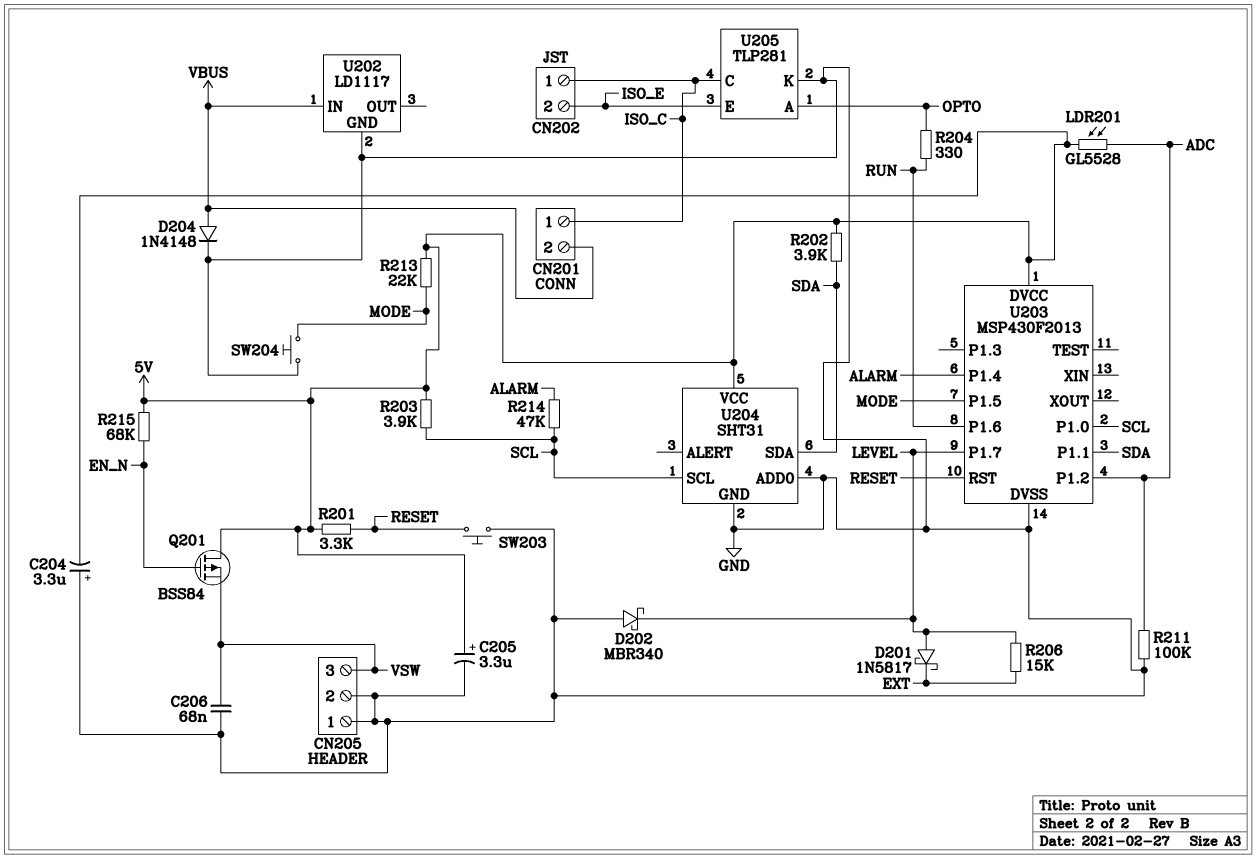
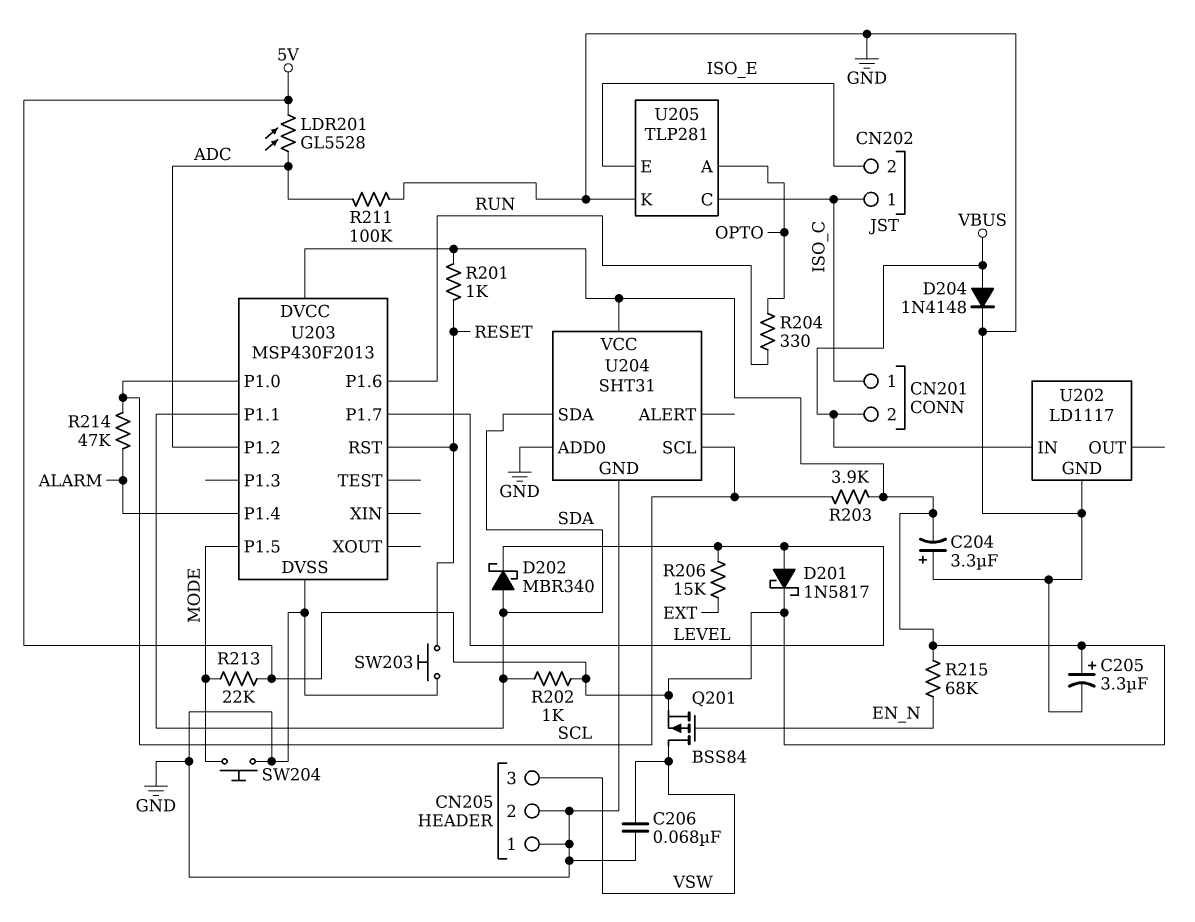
D201: schottky 1N5817 (A LEVEL, K EXT) -> schottky 1N5817 (A LEVEL, K 5V)
D202: schottky MBR340 (A GND, K LEVEL) -> schottky MBR340 (A SDA, K LEVEL)
Q201: PMOS BSS84 (G EN_N, D 5V, S VSW) -> PMOS BSS84 (G EN_N, D VSW, S 5V)
R201: 3.3k (5V, RESET) -> 1k (5V, RESET)
R202: 3.9k (5V, SDA) -> 1k (5V, SDA)

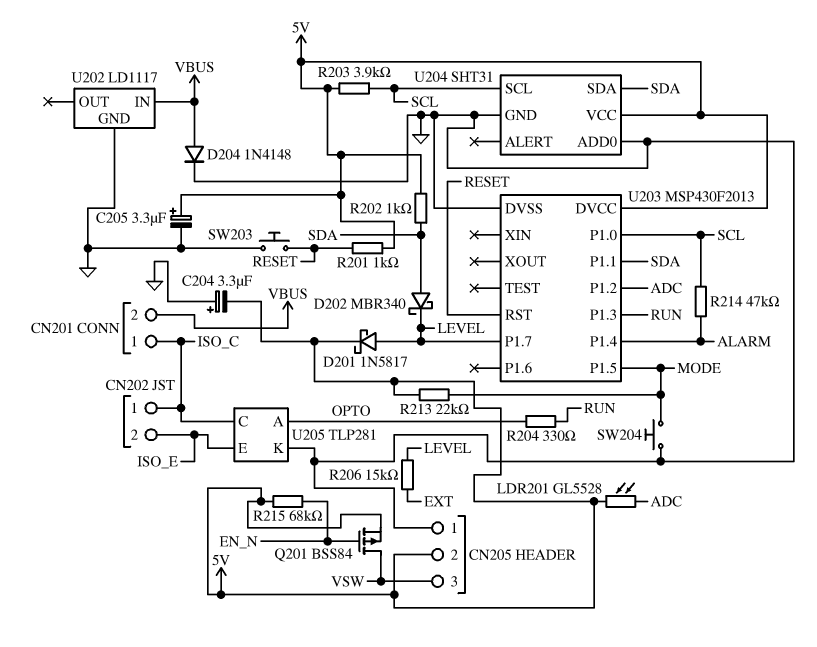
C206: 68nF (GND, VSW) -> none
CN205 pin 2: GND -> 5V
R211: 100k (ADC, GND) -> none
U203 pin P1.3: none -> RUN
U203 pin P1.6: RUN -> none

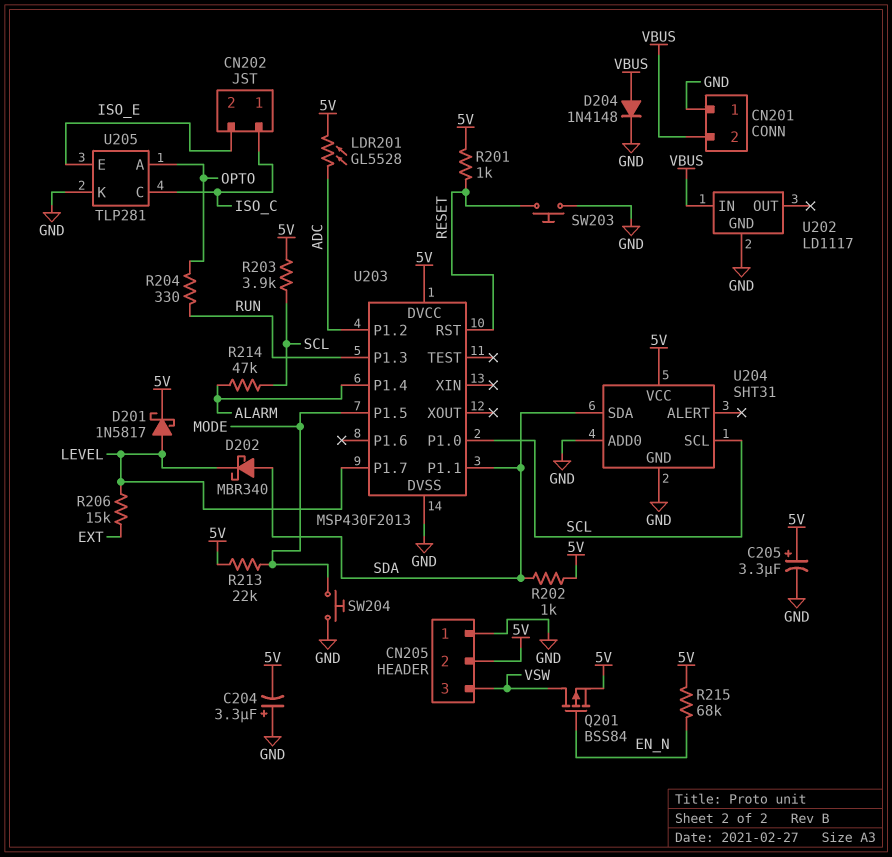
CN201 pin 1: ISO_C -> GND

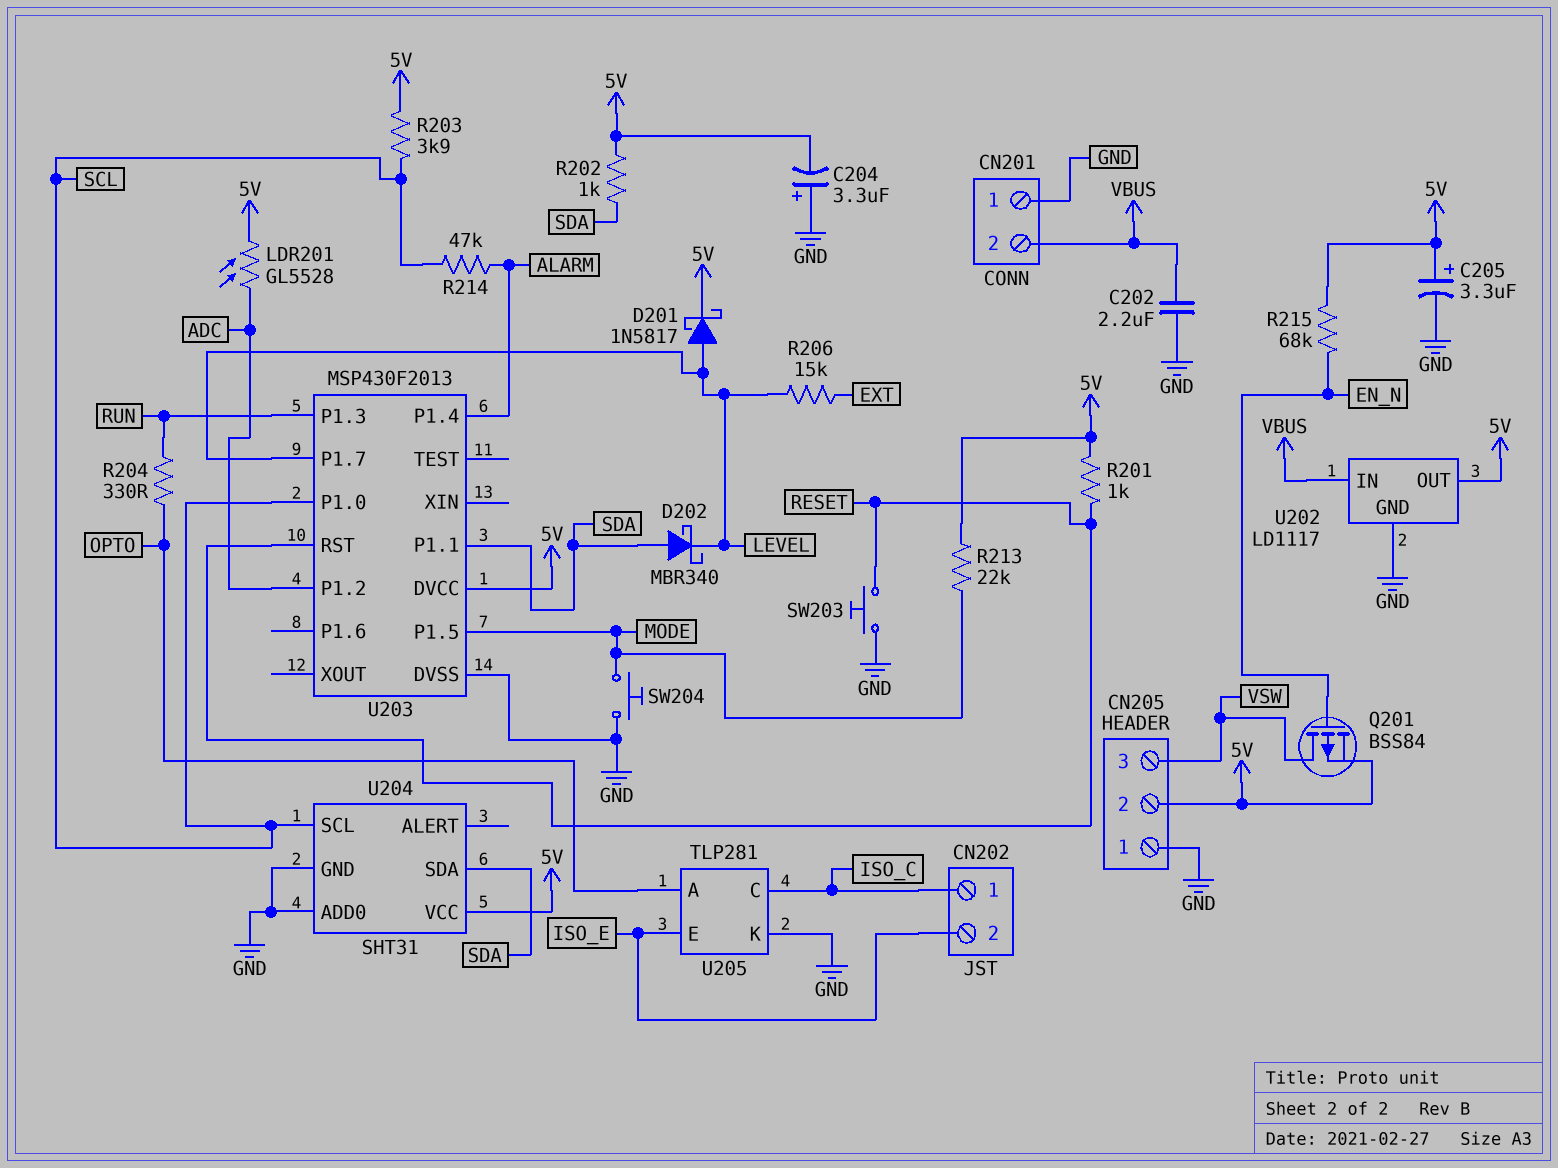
C202: none -> 2.2uF (GND, VBUS)
D204: diode 1N4148 (A VBUS, K GND) -> none
U202 pin OUT: none -> 5V

